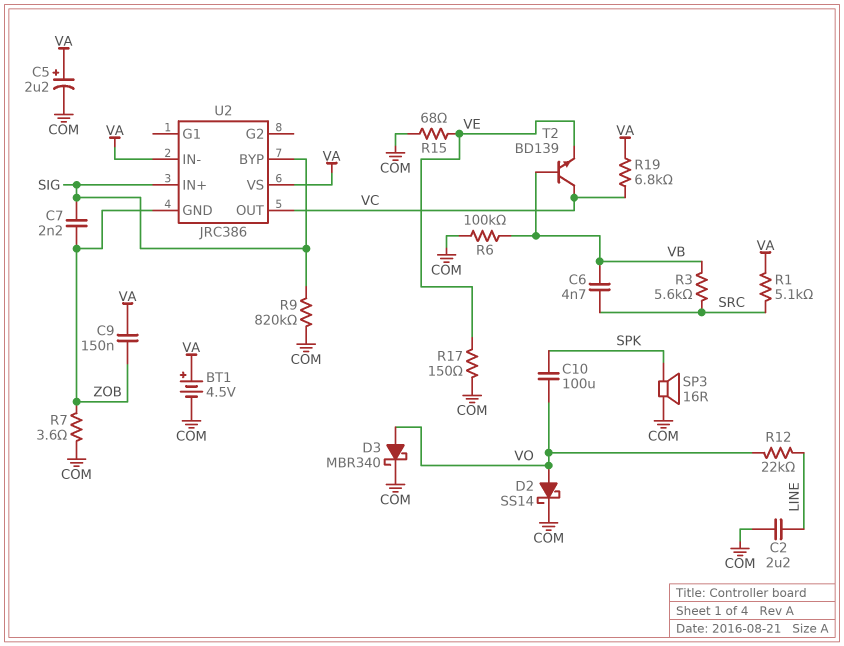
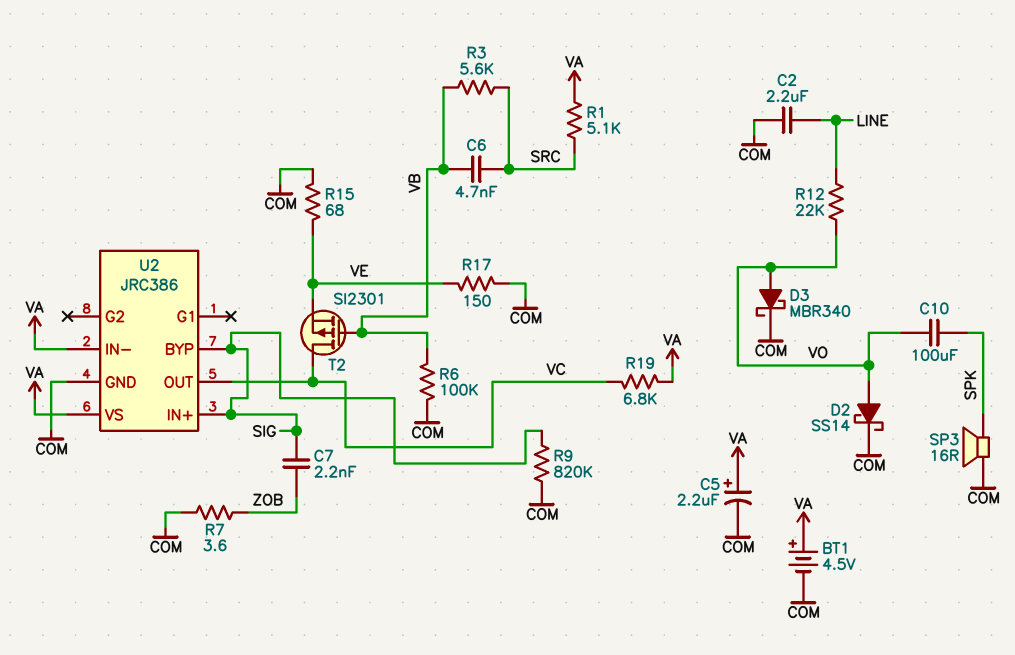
C9: 150nF (VA, ZOB) -> none
T2: NPN BD139 (B VB, C VC, E VE) -> PMOS SI2301 (G VB, D VC, S VE)
U2 pin GND: ZOB -> COM

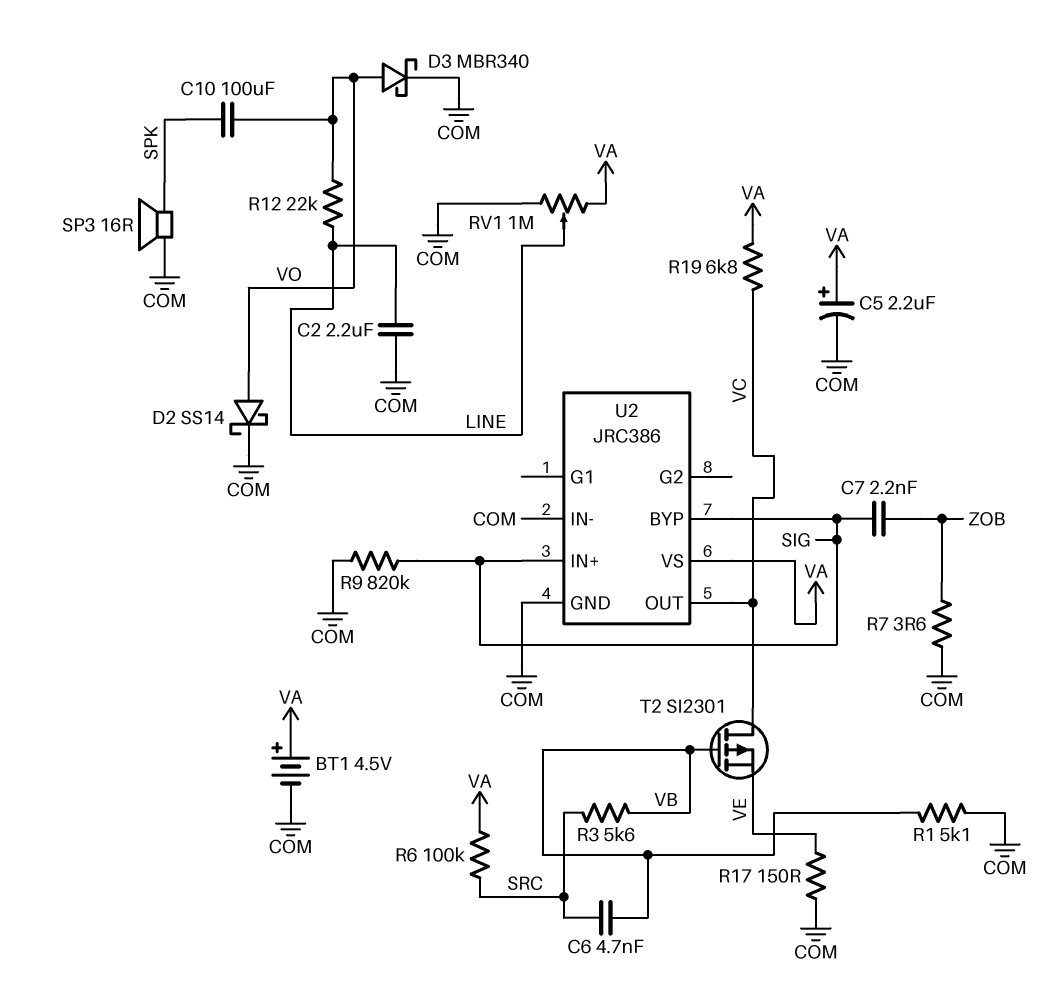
R1: 5.1k (SRC, VA) -> 5.1k (COM, VB)
R6: 100k (COM, VB) -> 100k (SRC, VA)
R15: 68 (COM, VE) -> none
RV1: none -> 1M (COM, VA, wiper LINE)
U2 pin IN-: VA -> COM

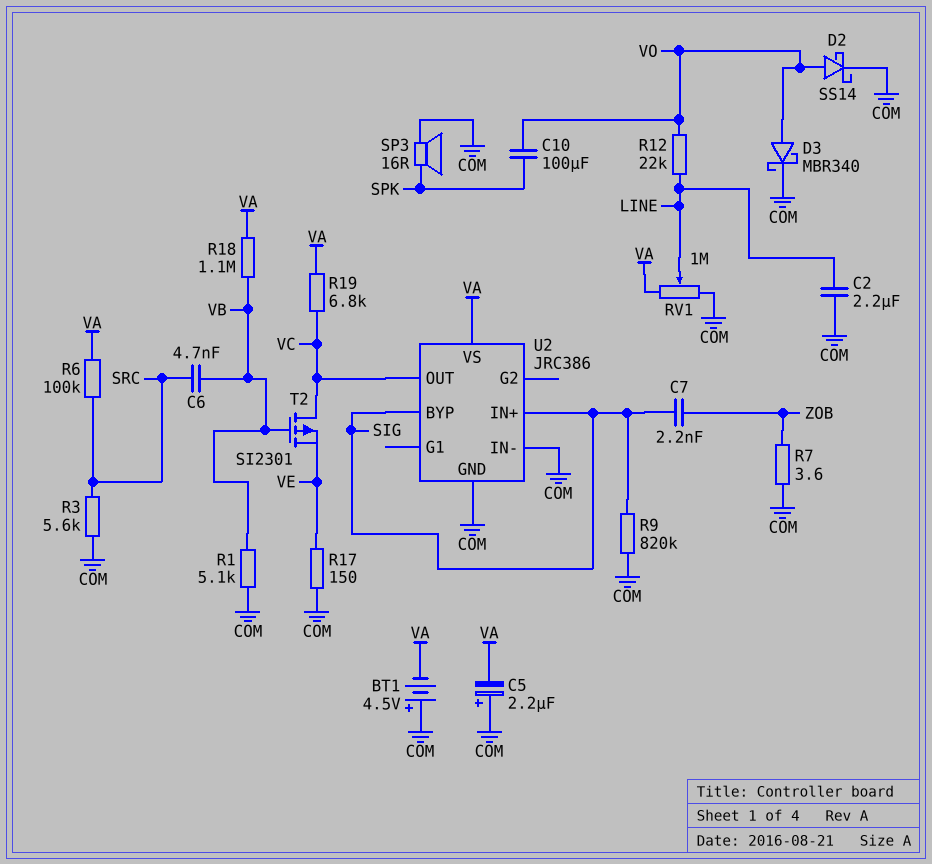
BT1: 4.5V (plus VA, minus COM) -> 4.5V (plus COM, minus VA)
C5: 2.2uF (plus VA, minus COM) -> 2.2uF (plus COM, minus VA)
R3: 5.6k (SRC, VB) -> 5.6k (COM, SRC)
R18: none -> 1.1M (VA, VB)

